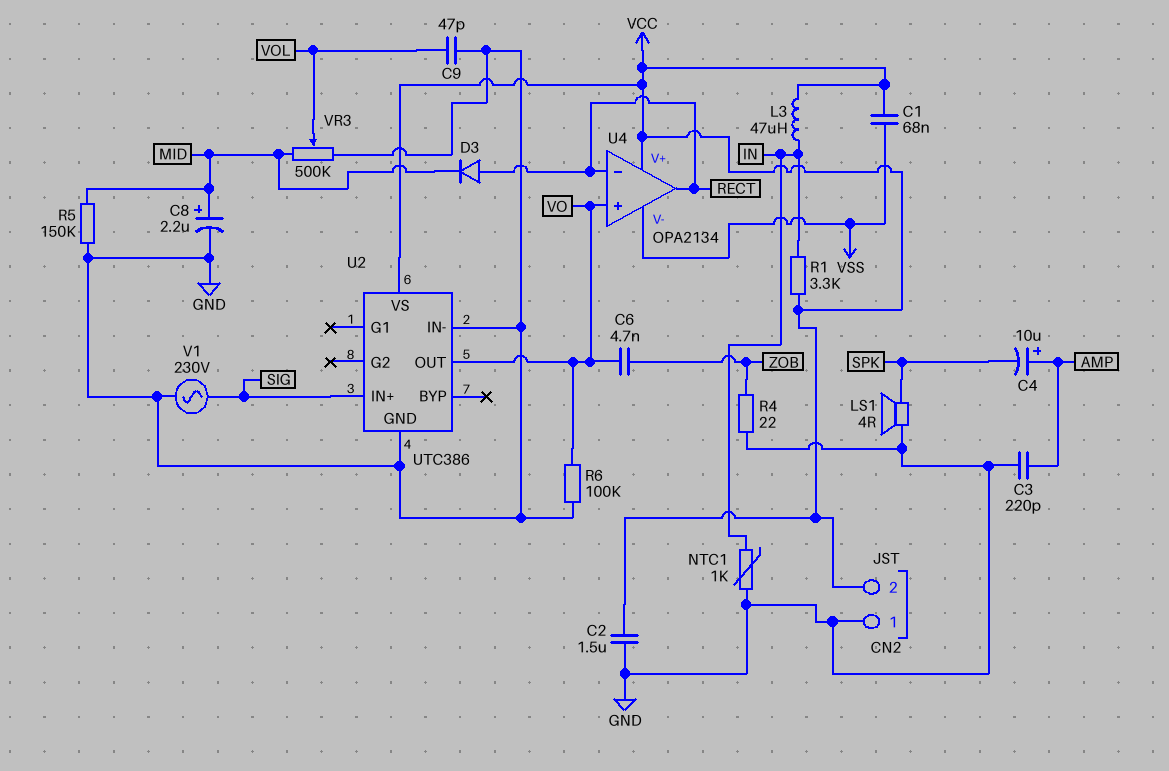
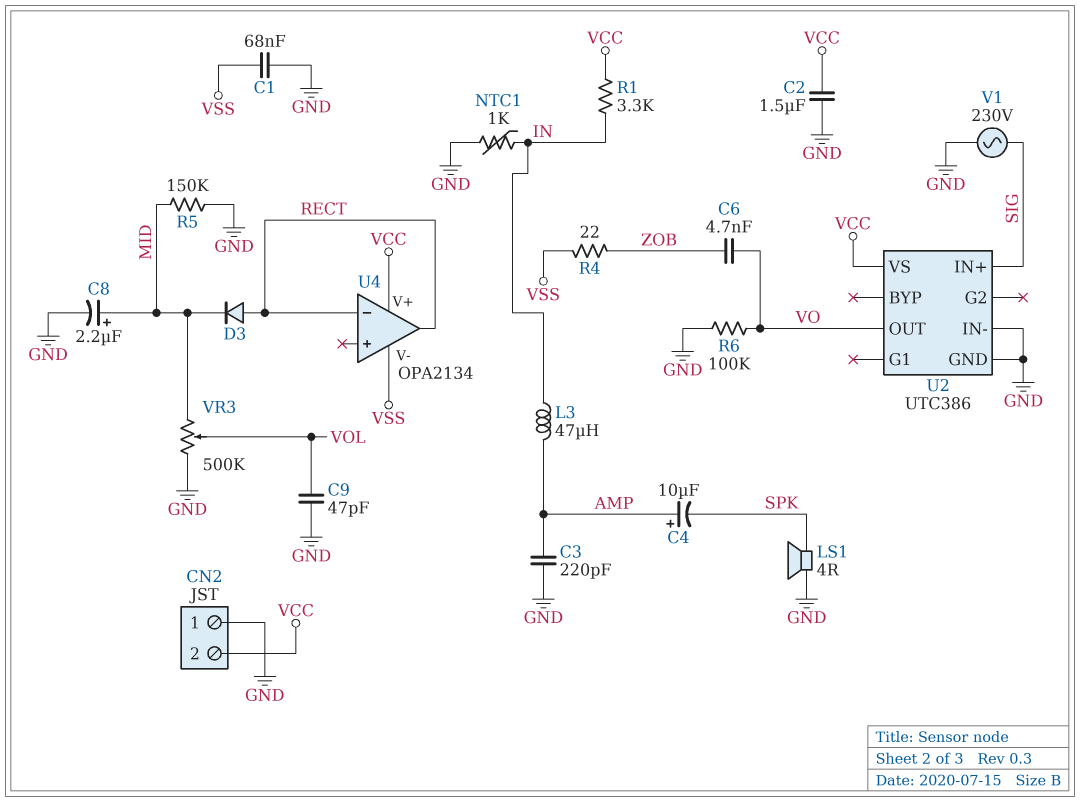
C1: 68nF (VCC, VSS) -> 68nF (GND, VSS)
L3: 47uH (IN, VCC) -> 47uH (AMP, IN)
R4: 22 (GND, ZOB) -> 22 (VSS, ZOB)
U4 pin in+: VO -> none

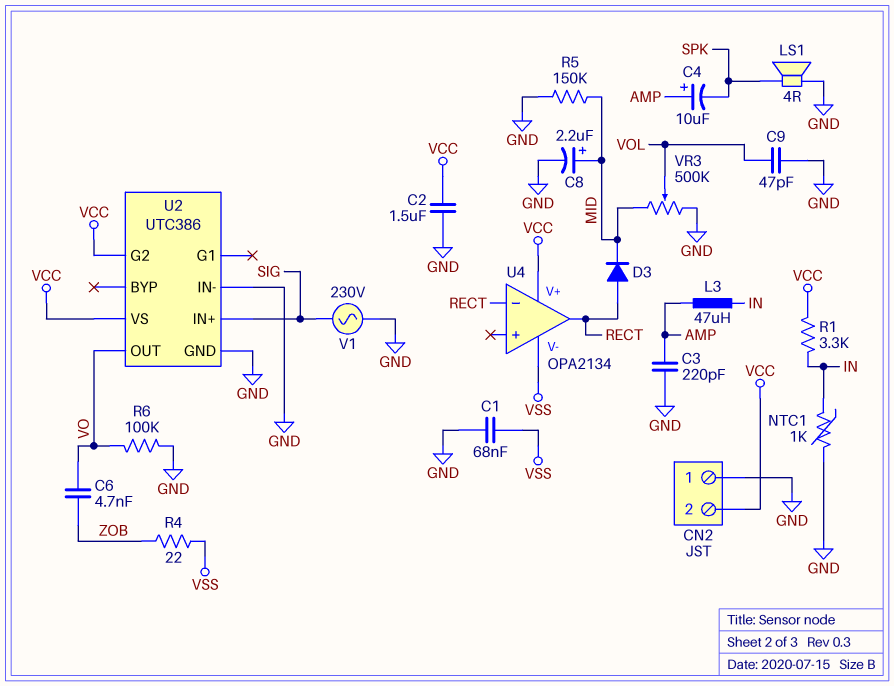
U2 pin G2: none -> VCC

